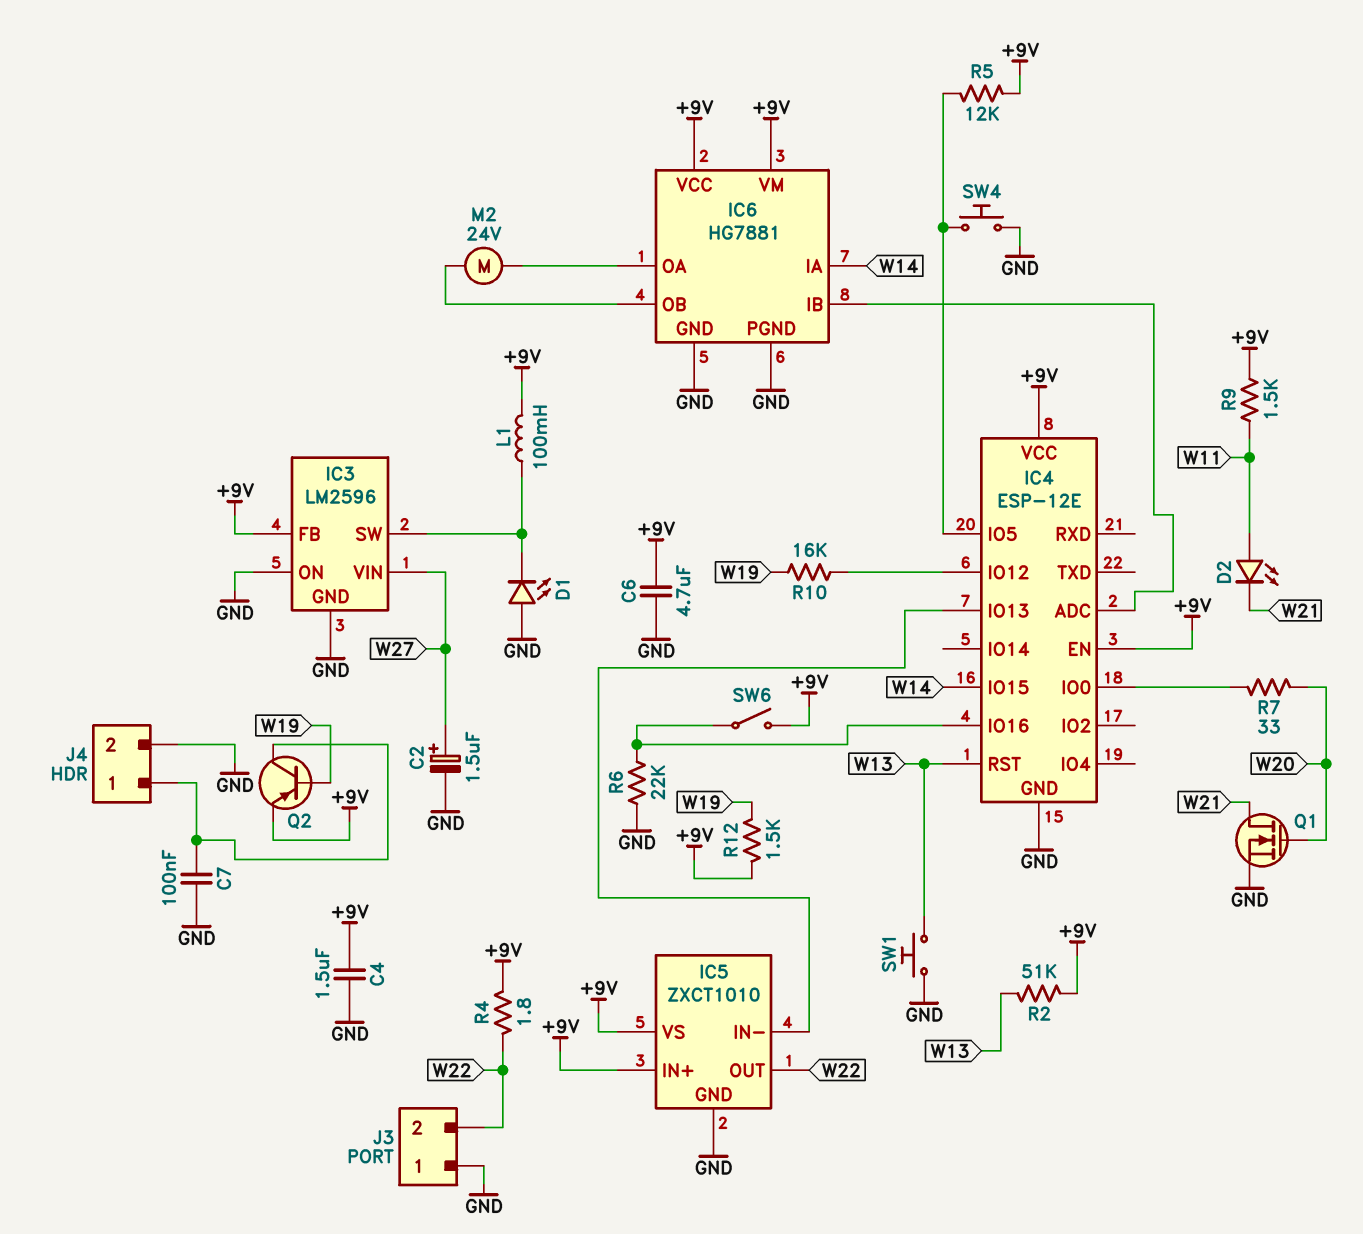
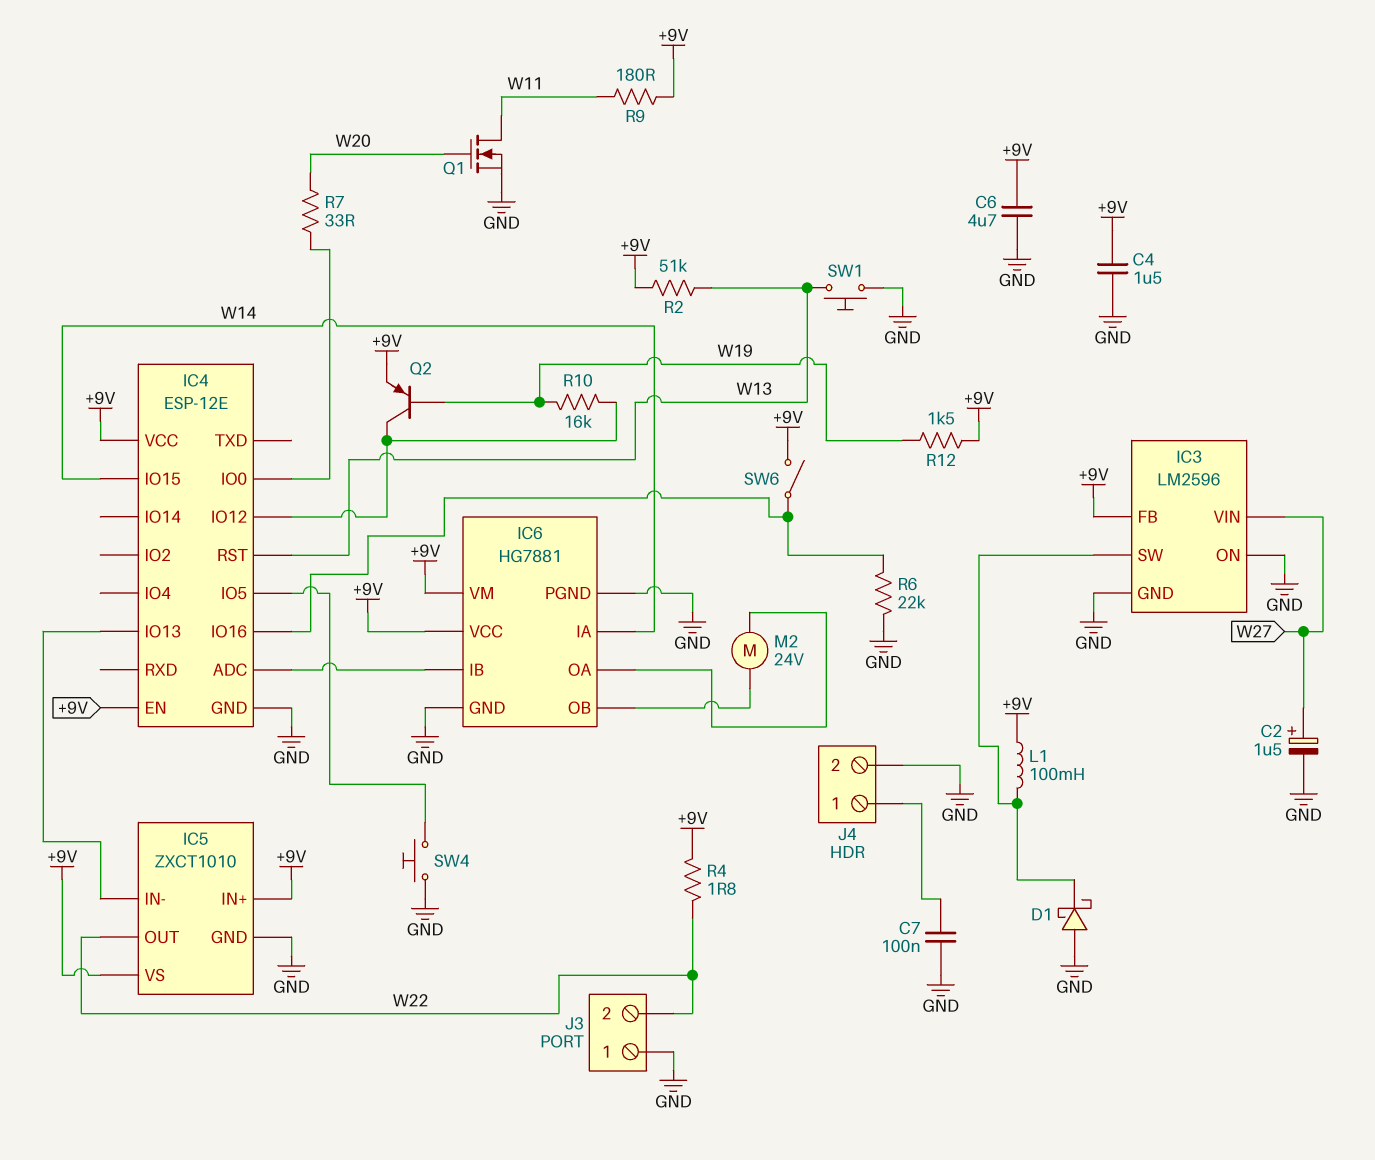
D1: LED (A GND, K IC3/SW) -> schottky (A GND, K IC3/SW)
D2: LED (A W11, K W21) -> none
Q1: NMOS (G W20, D W21, S GND) -> NMOS (G W20, D W11, S GND)
Q2: PNP (B W19, C J4/1, E +9V) -> PNP (B W19, C IC4/IO12, E +9V)
R5: 12k (+9V, IC4/IO5) -> none
R9: 1.5k (+9V, W11) -> 180 (+9V, W11)

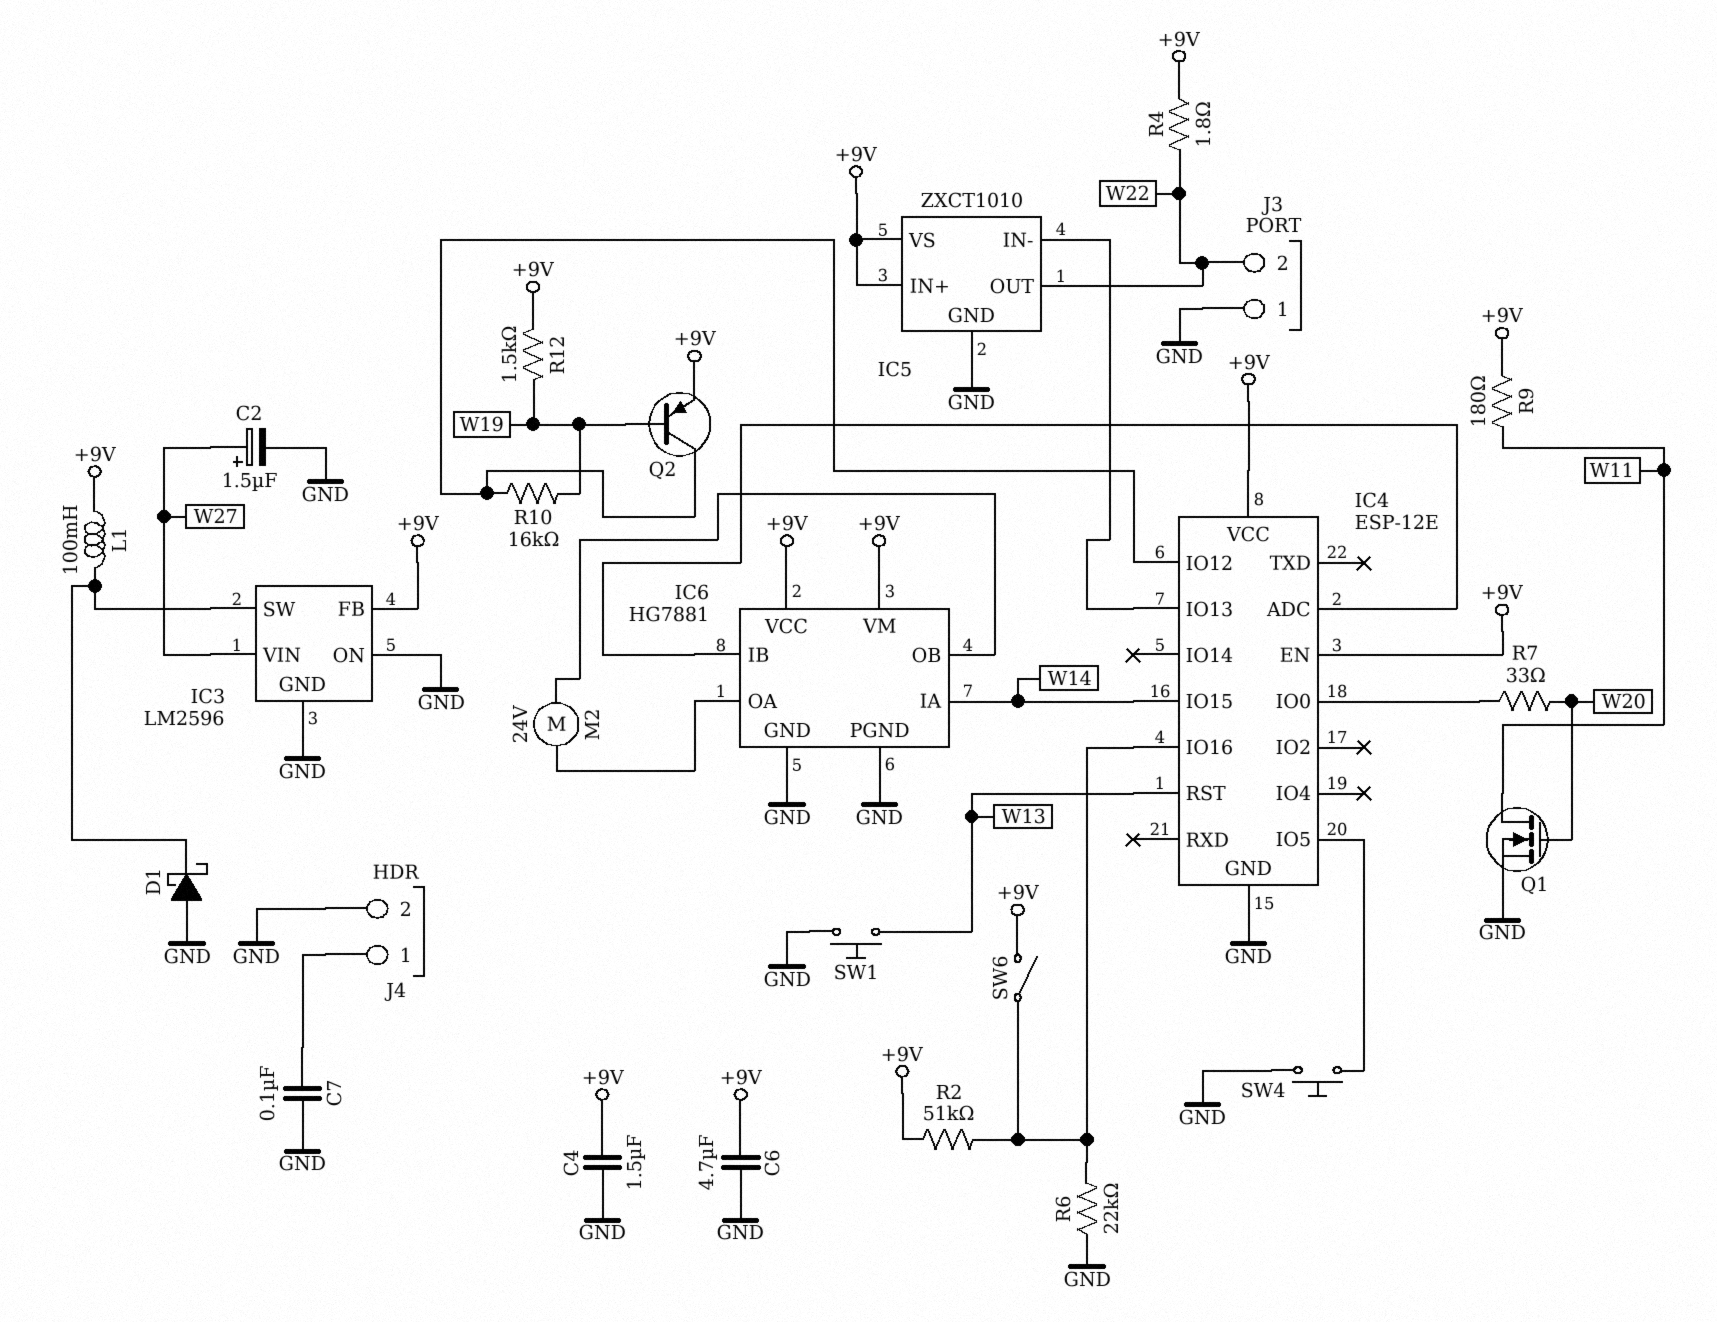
R2: 51k (+9V, W13) -> 51k (+9V, IC4/IO16)

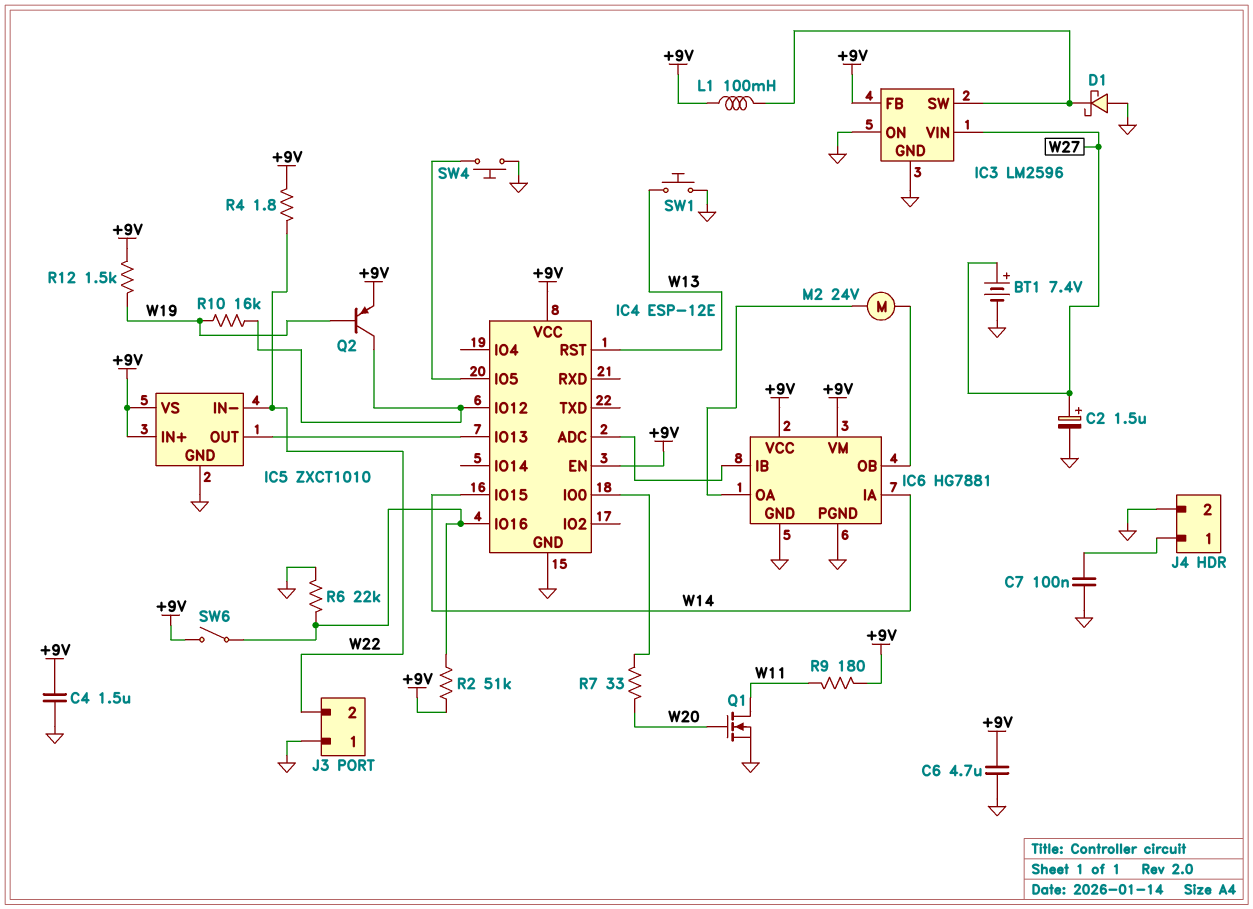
BT1: none -> 7.4V (plus W27, minus GND)
IC5 pin IN-: IC4/IO13 -> W22
IC5 pin OUT: W22 -> IC4/IO13

